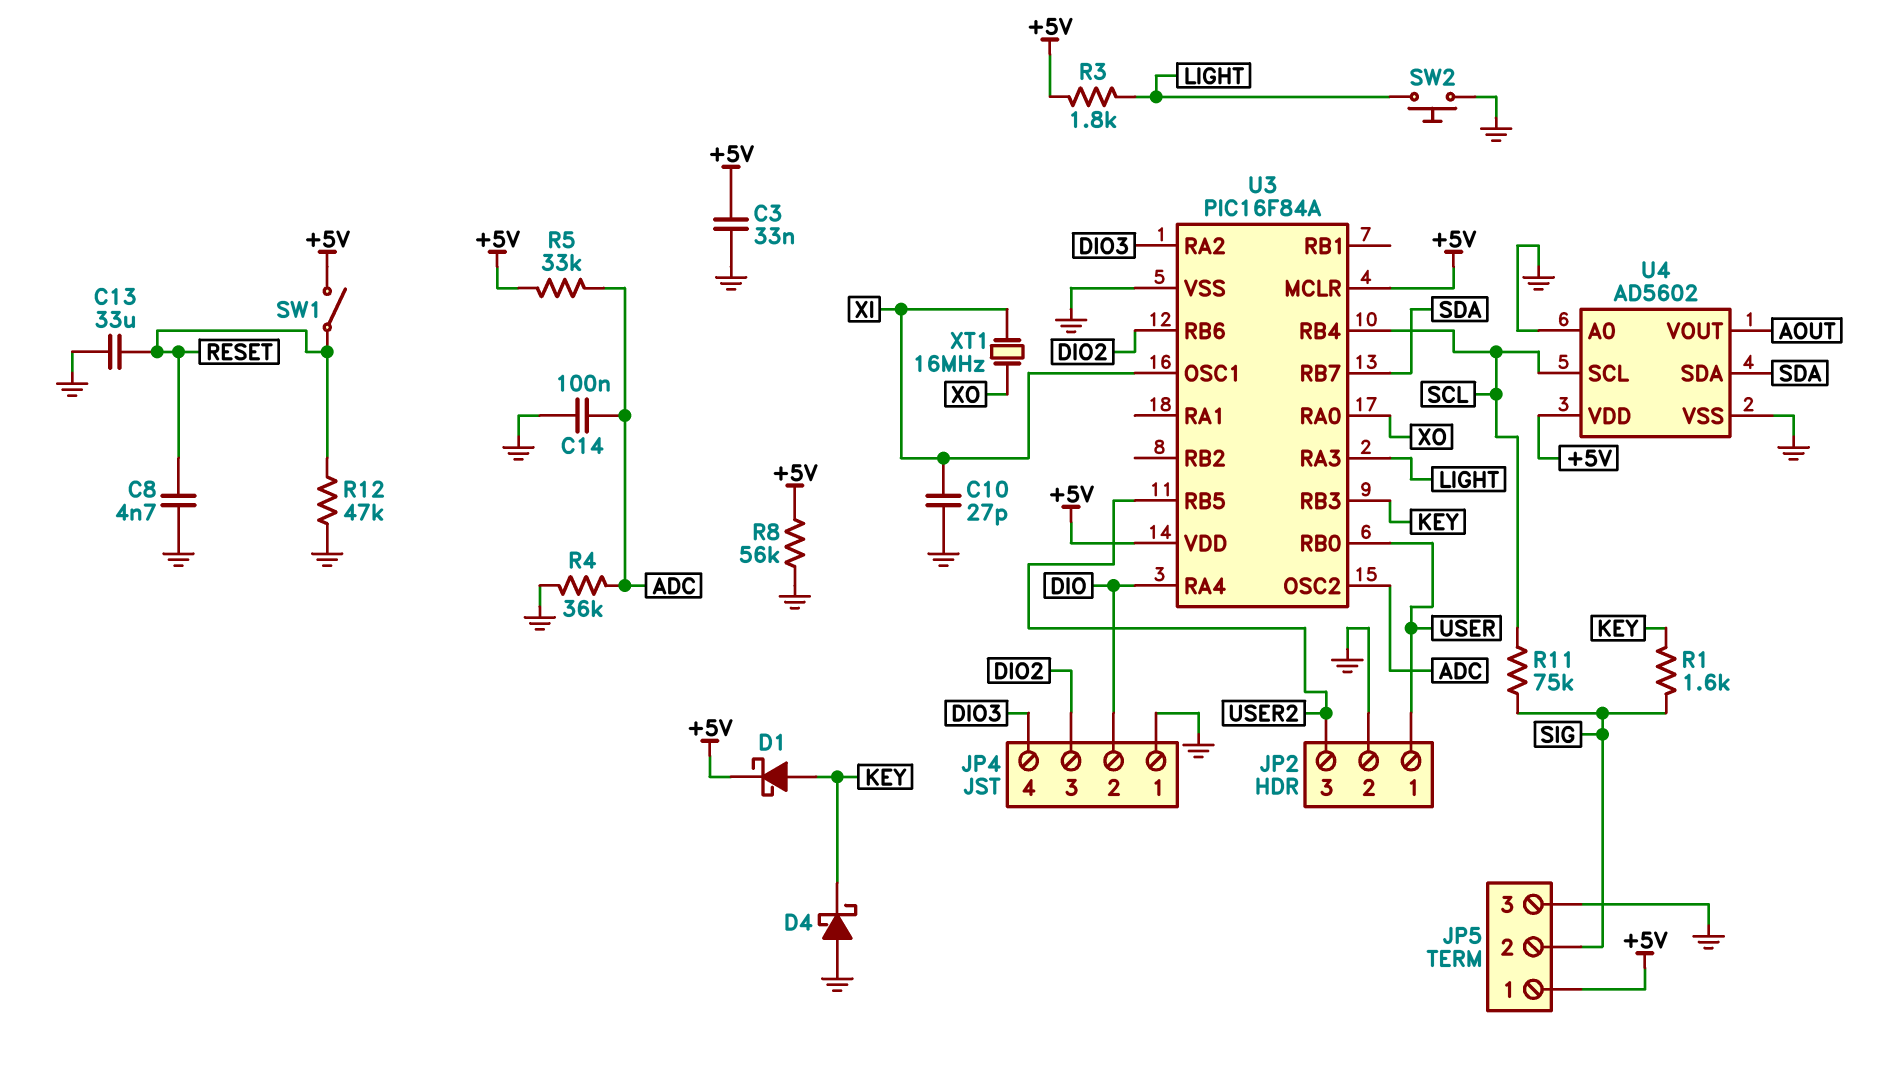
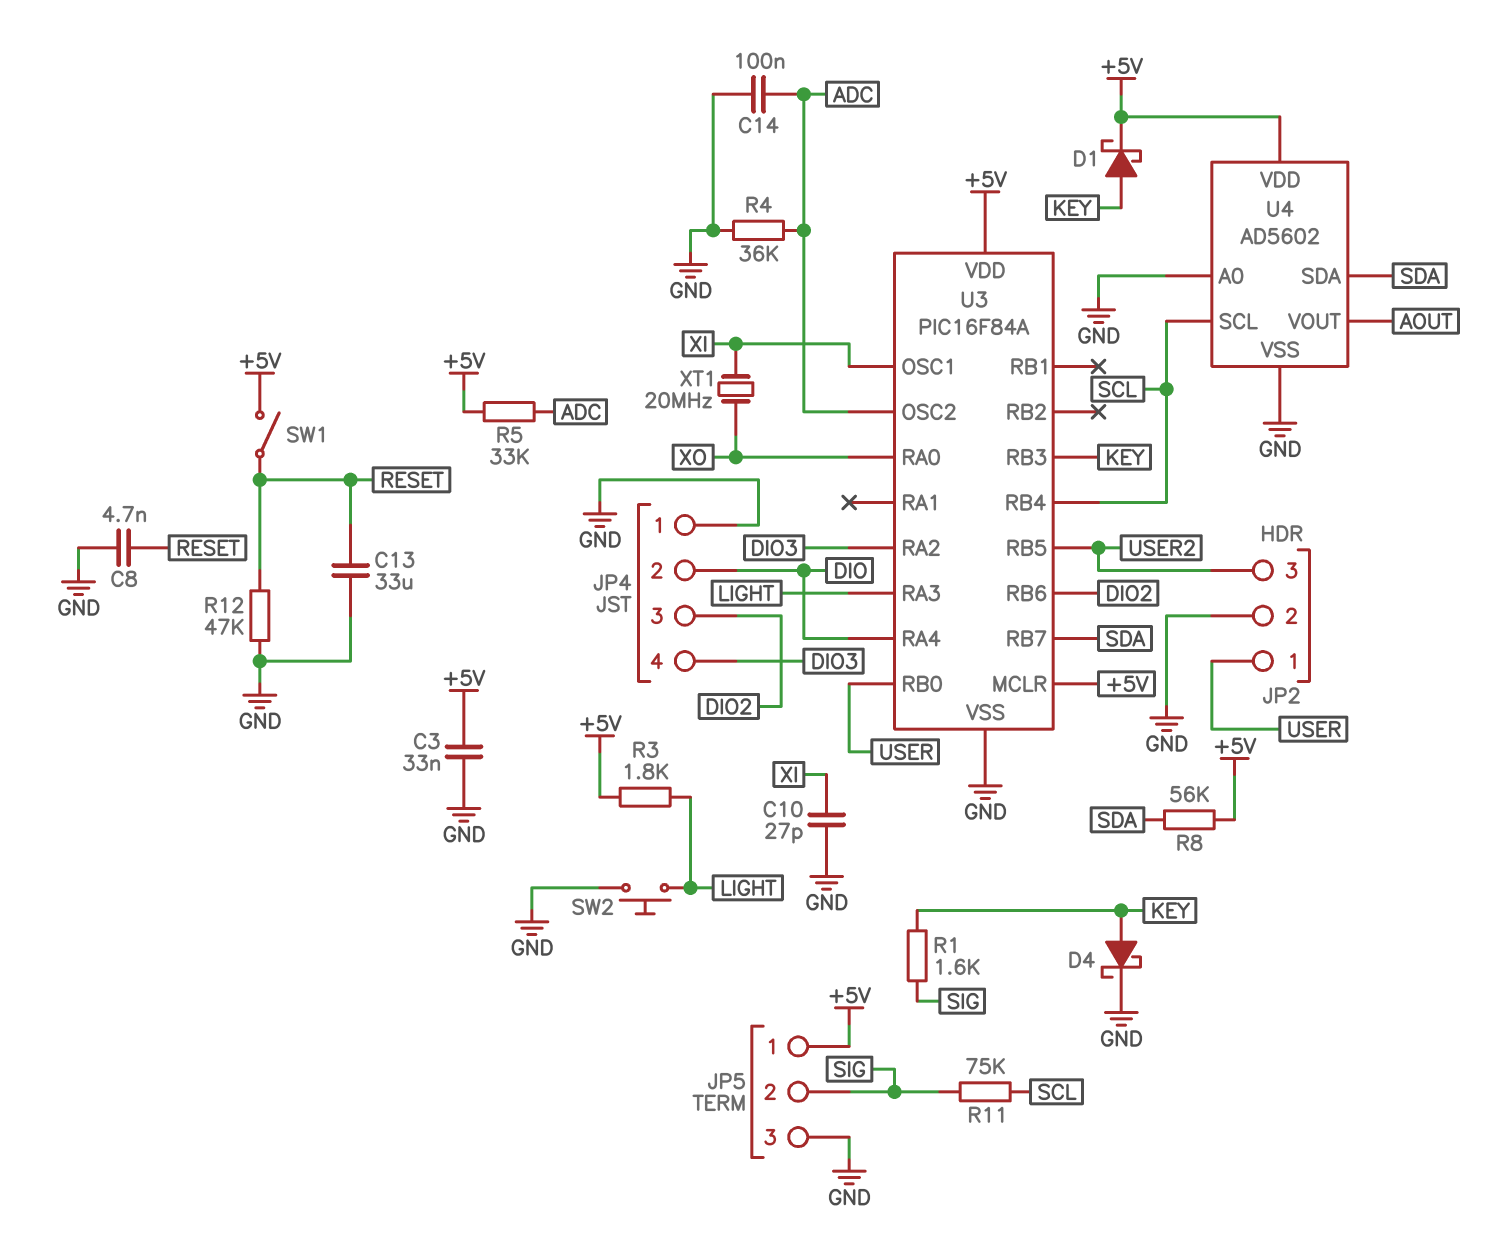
D4: schottky (A GND, K KEY) -> schottky (A KEY, K GND)
R8: 56k (+5V, GND) -> 56k (+5V, SDA)
XT1: 16MHz (XI, XO) -> 20MHz (XI, XO)

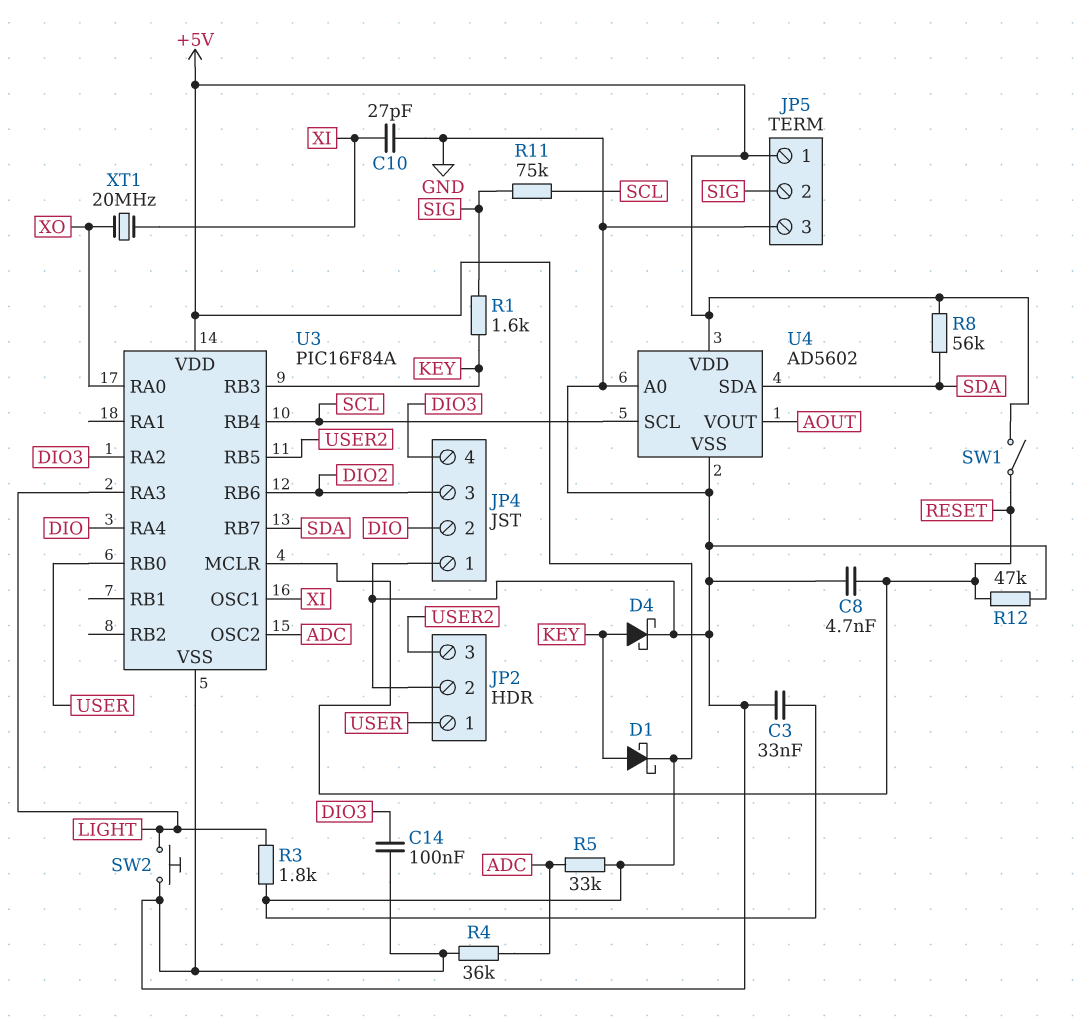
C13: 33uF (GND, RESET) -> none
C14: 100nF (ADC, GND) -> 100nF (DIO3, GND)
U3 pin MCLR: +5V -> RESET

